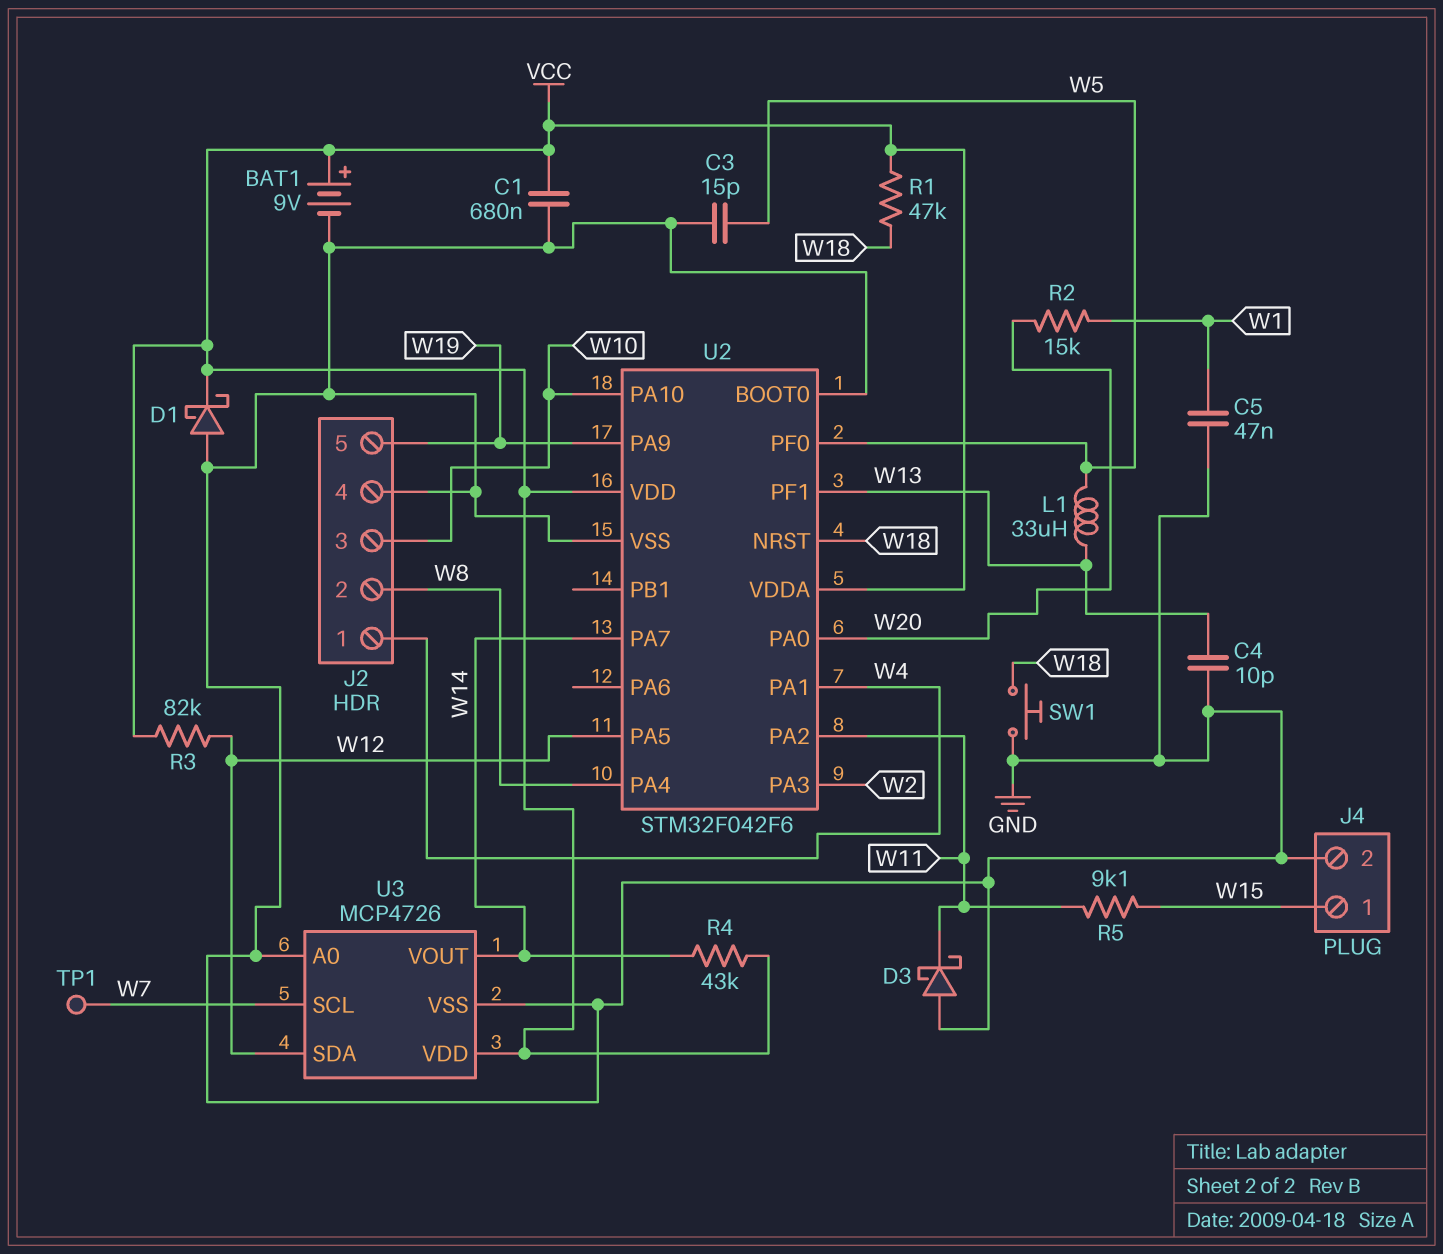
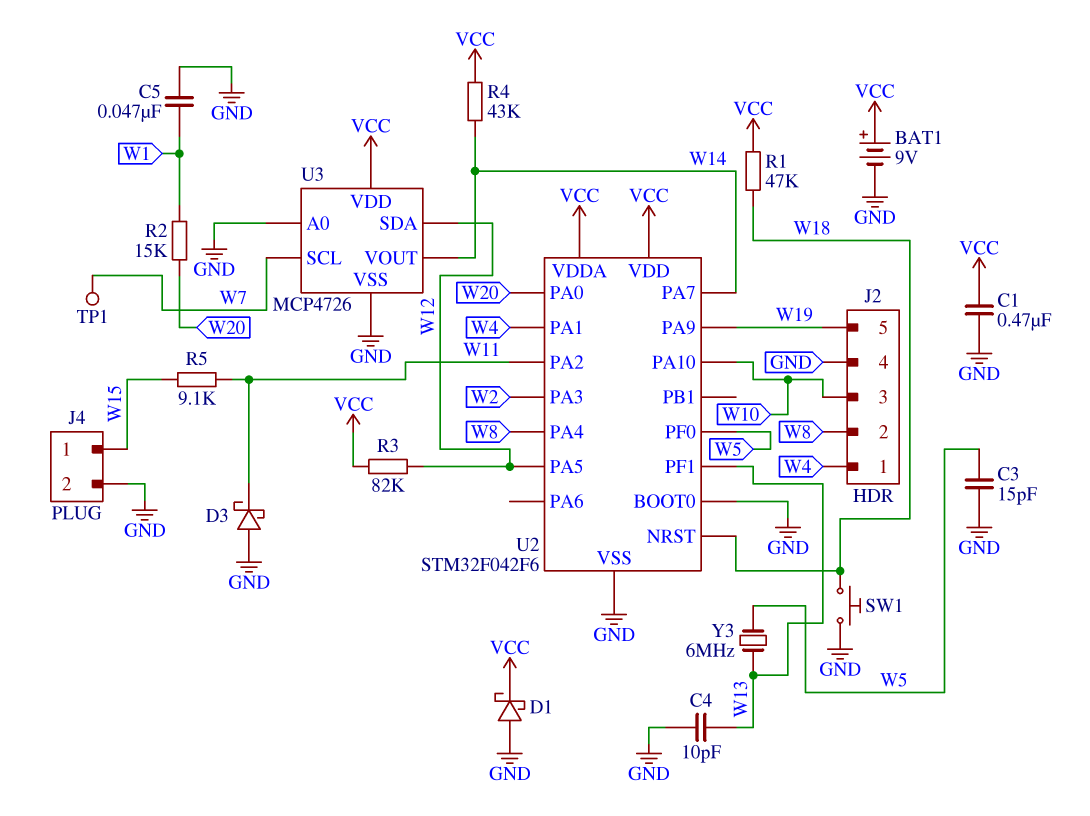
C1: 680nF (GND, VCC) -> 470nF (GND, VCC)
L1: 33uH (W5, W13) -> none
Y3: none -> 6MHz (W5, W13)

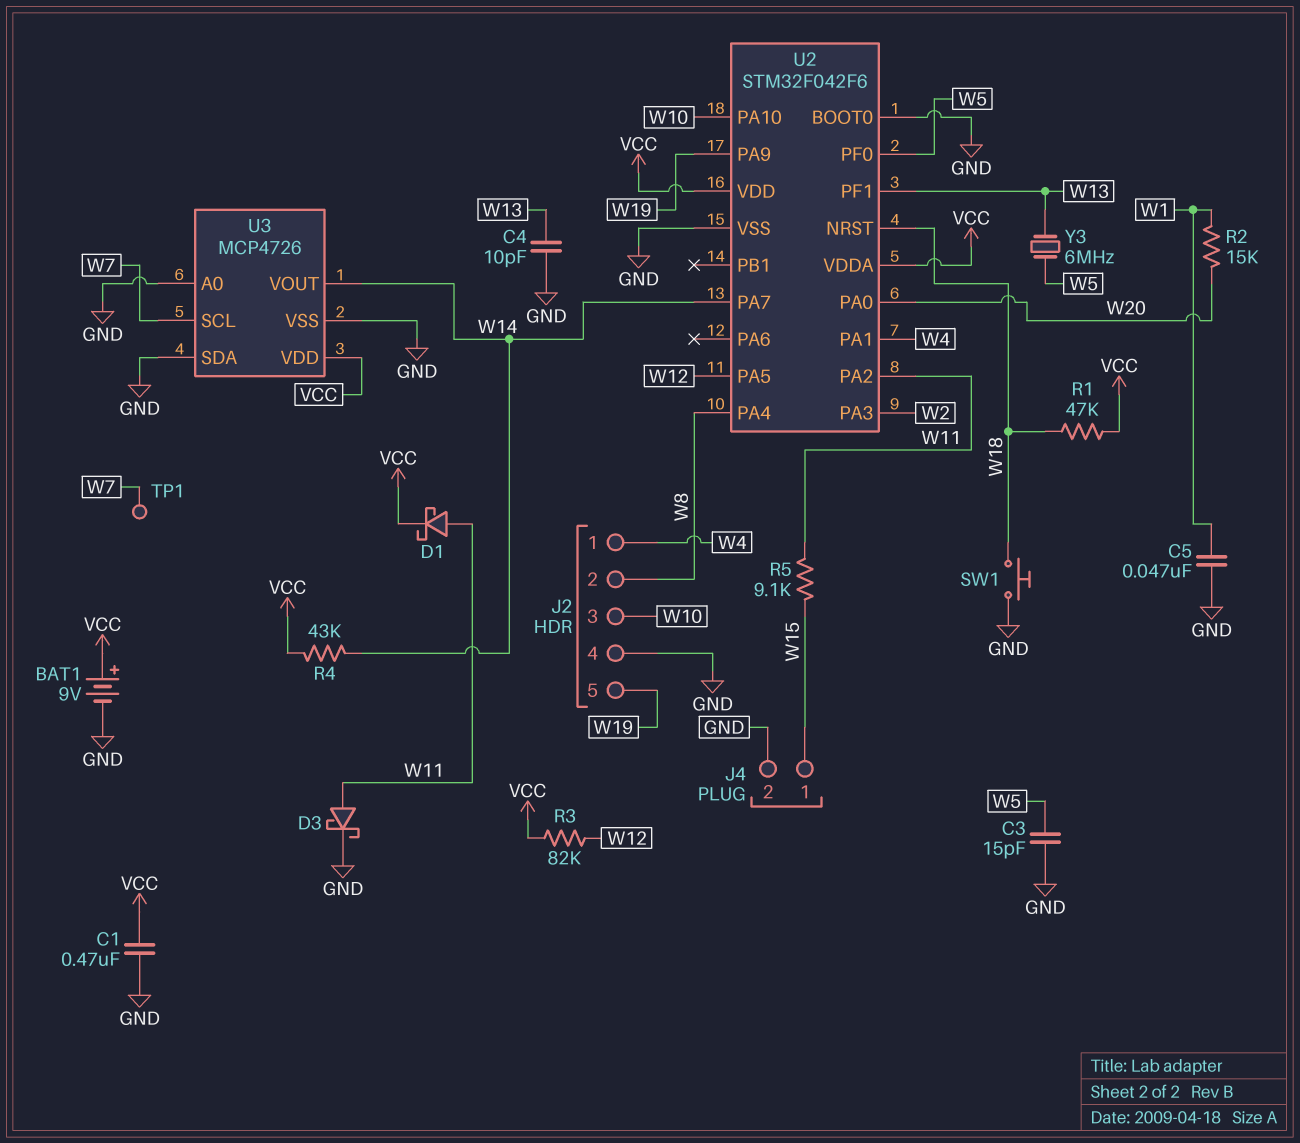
D1: schottky (A GND, K VCC) -> schottky (A W11, K VCC)
D3: schottky (A GND, K W11) -> schottky (A W11, K GND)
U3 pin SDA: W12 -> GND

